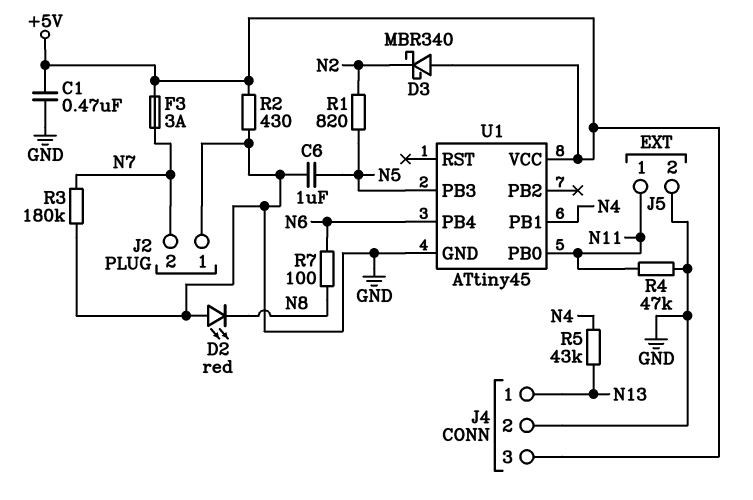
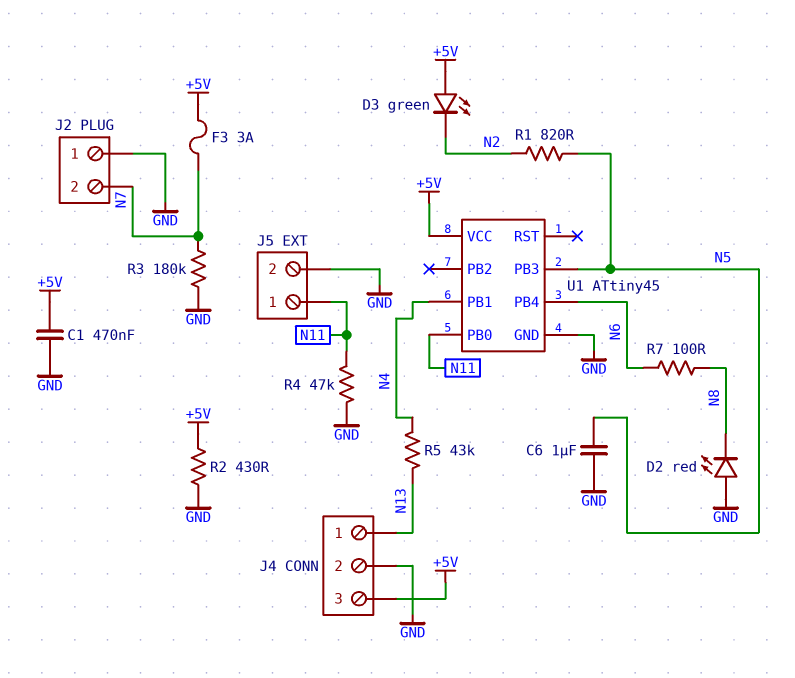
D3: schottky MBR340 (A +5V, K N2) -> LED green (A +5V, K N2)

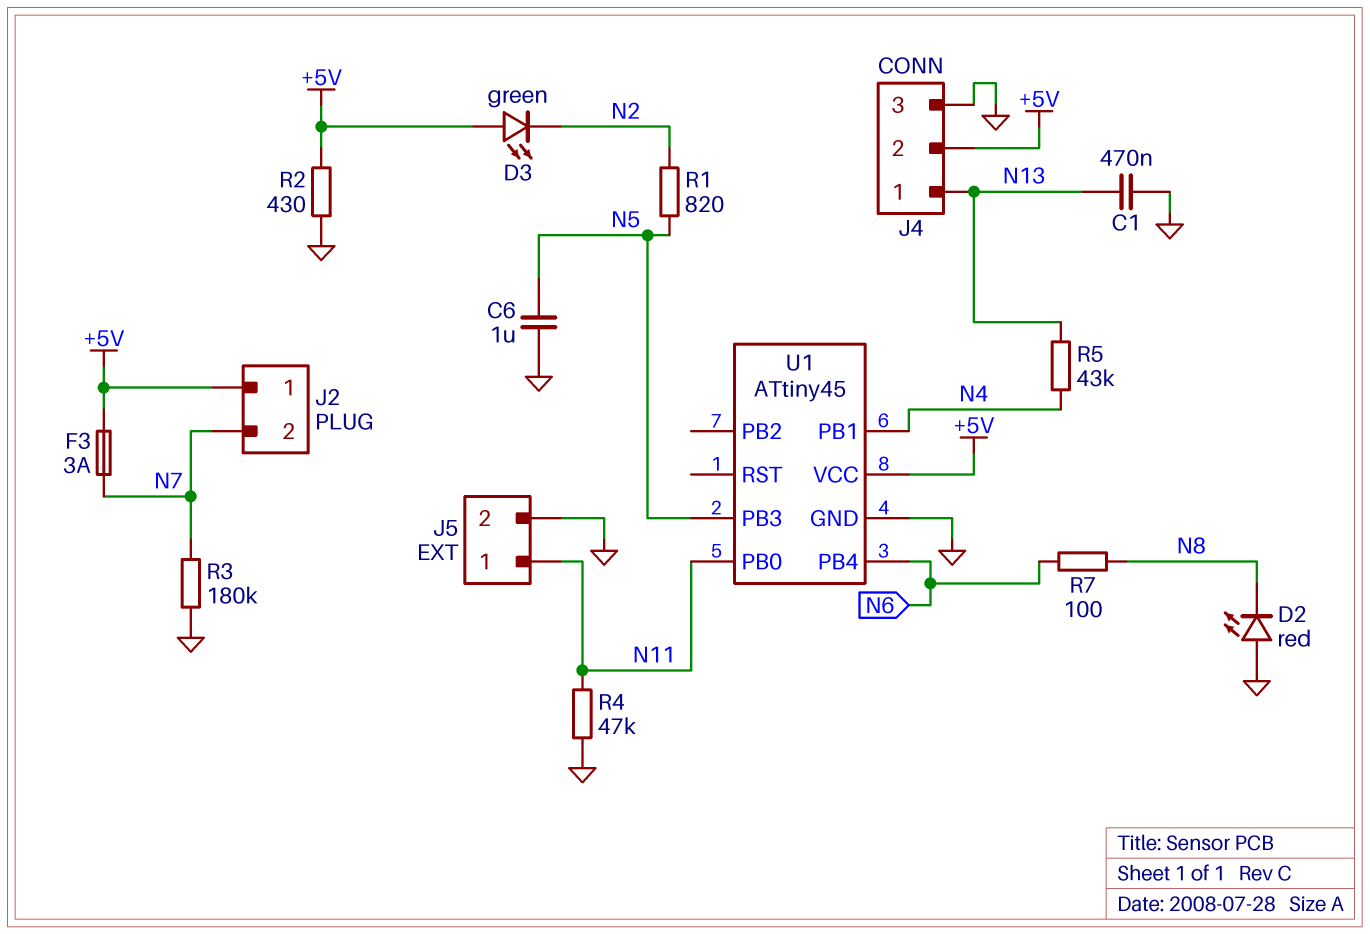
C1: 470nF (+5V, GND) -> 470nF (GND, N13)
J2 pin 1: GND -> +5V
J4 pin 2: GND -> +5V
J4 pin 3: +5V -> GND

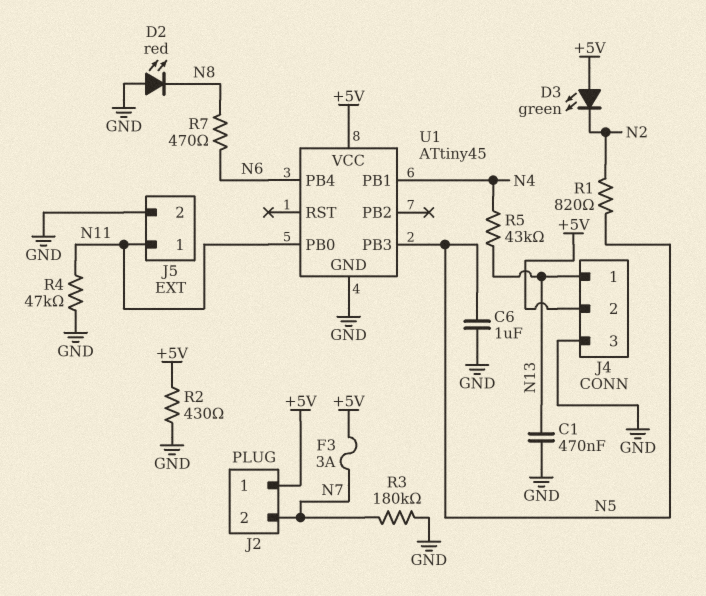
R7: 100 (N6, N8) -> 470 (N6, N8)

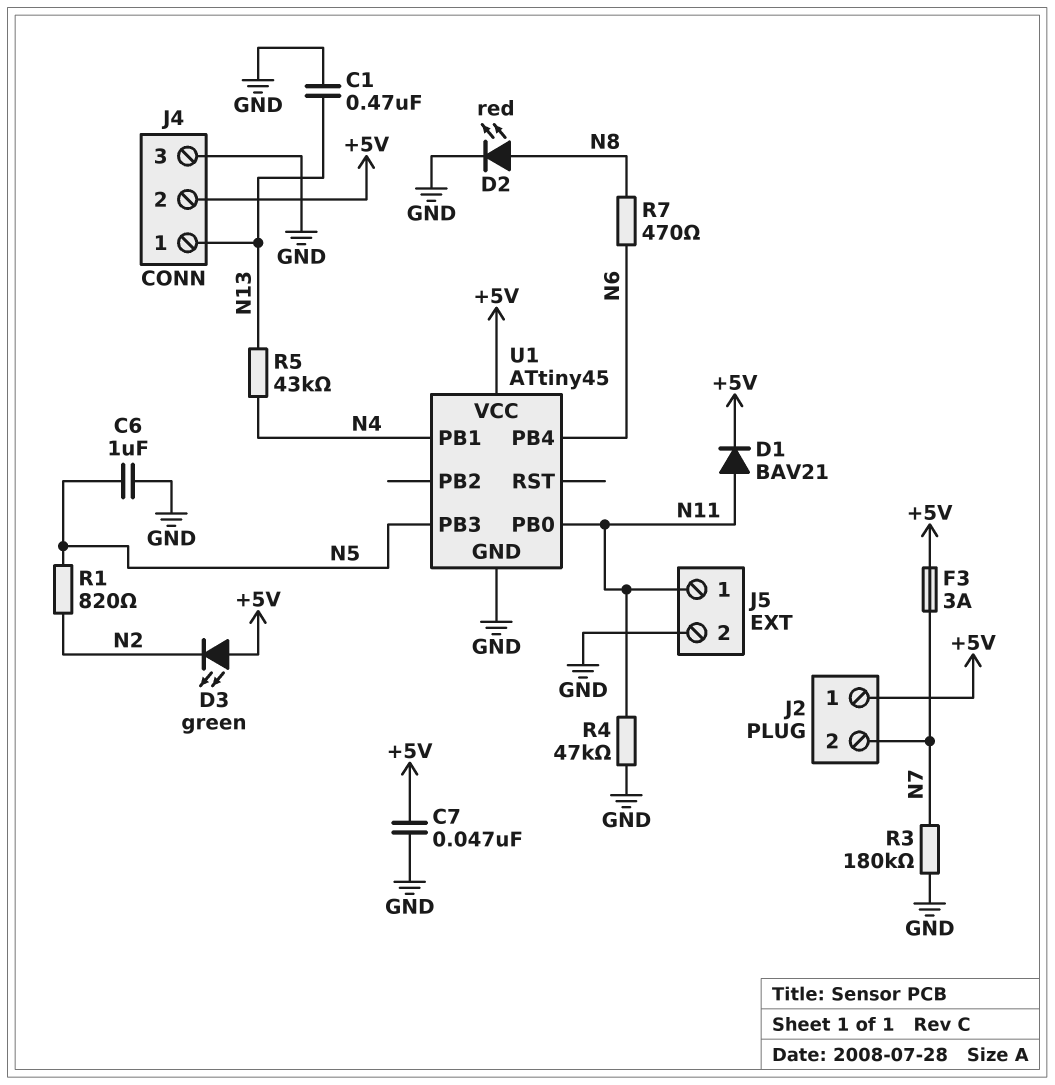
C7: none -> 47nF (+5V, GND)
D1: none -> diode BAV21 (A N11, K +5V)
D2: LED red (A GND, K N8) -> LED red (A N8, K GND)
R2: 430 (+5V, GND) -> none

